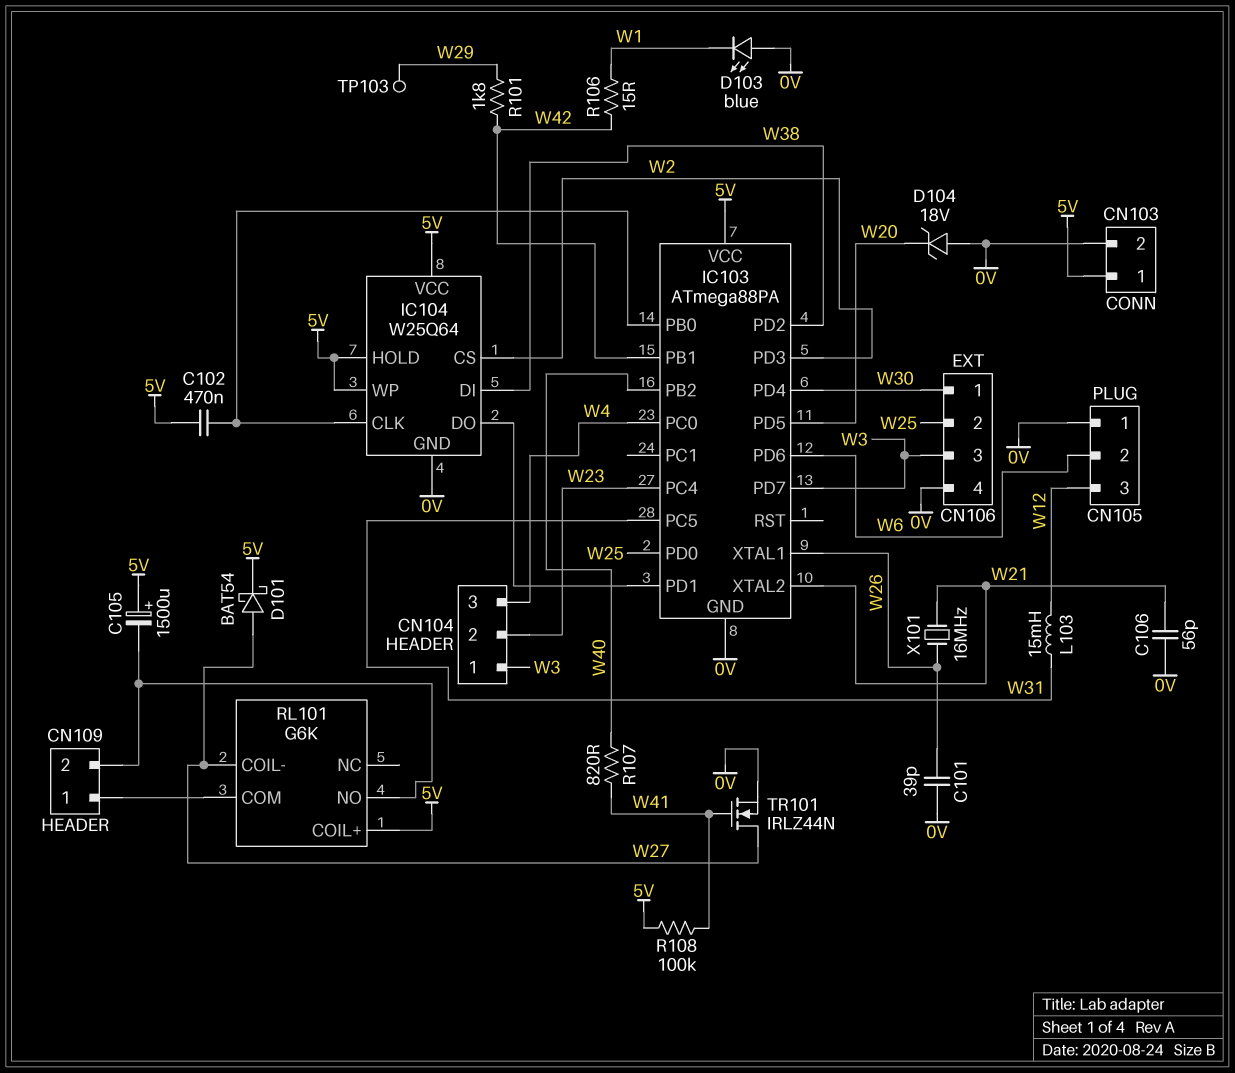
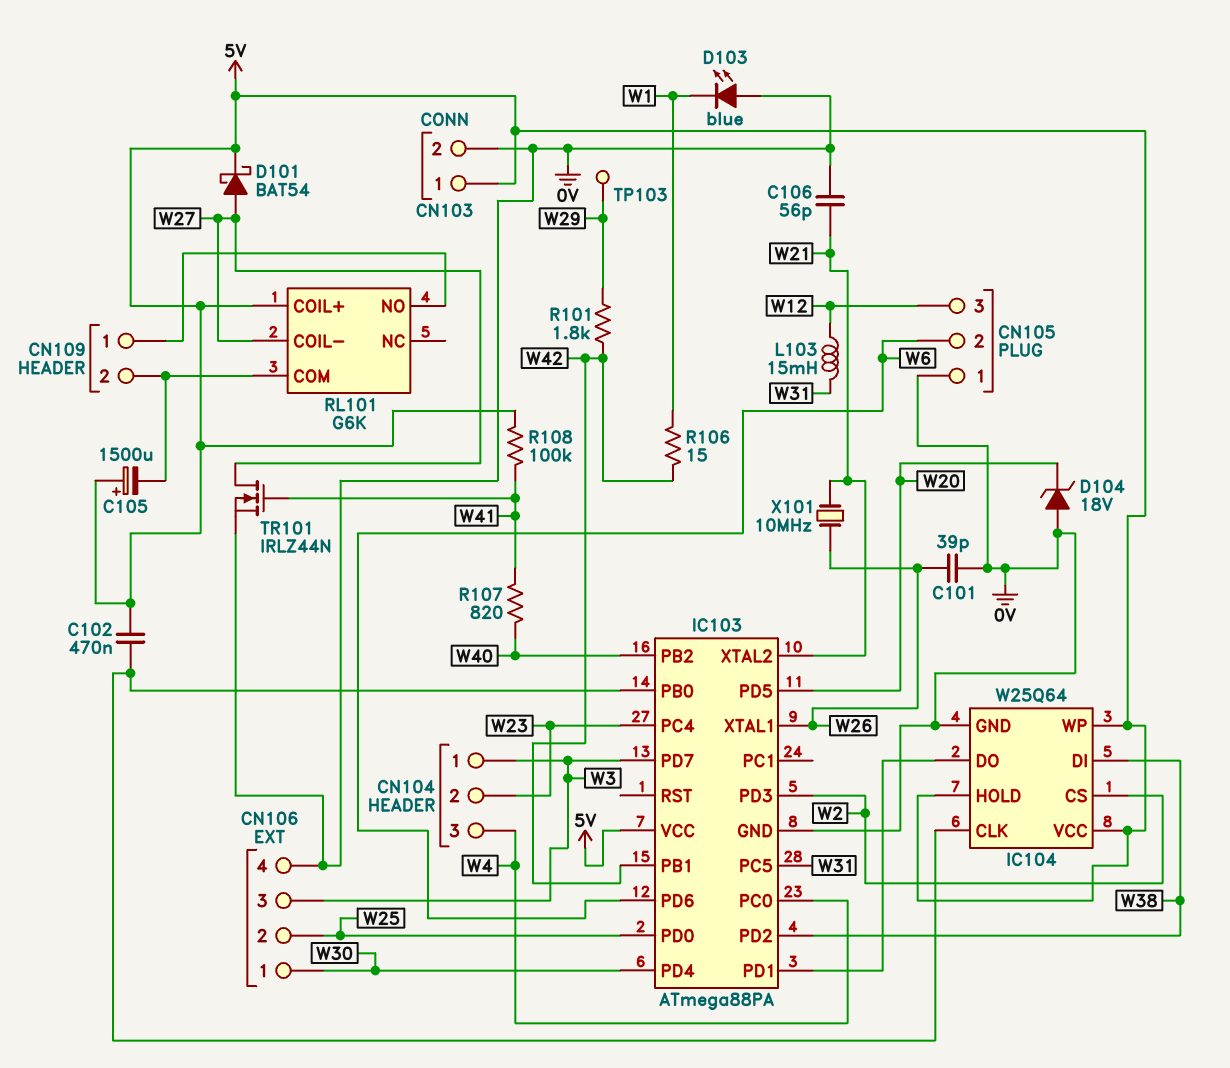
RL101 pin COM: CN109/1 -> CN109/2
RL101 pin NO: CN109/2 -> CN109/1
X101: 16MHz (W21, W26) -> 10MHz (W21, W26)

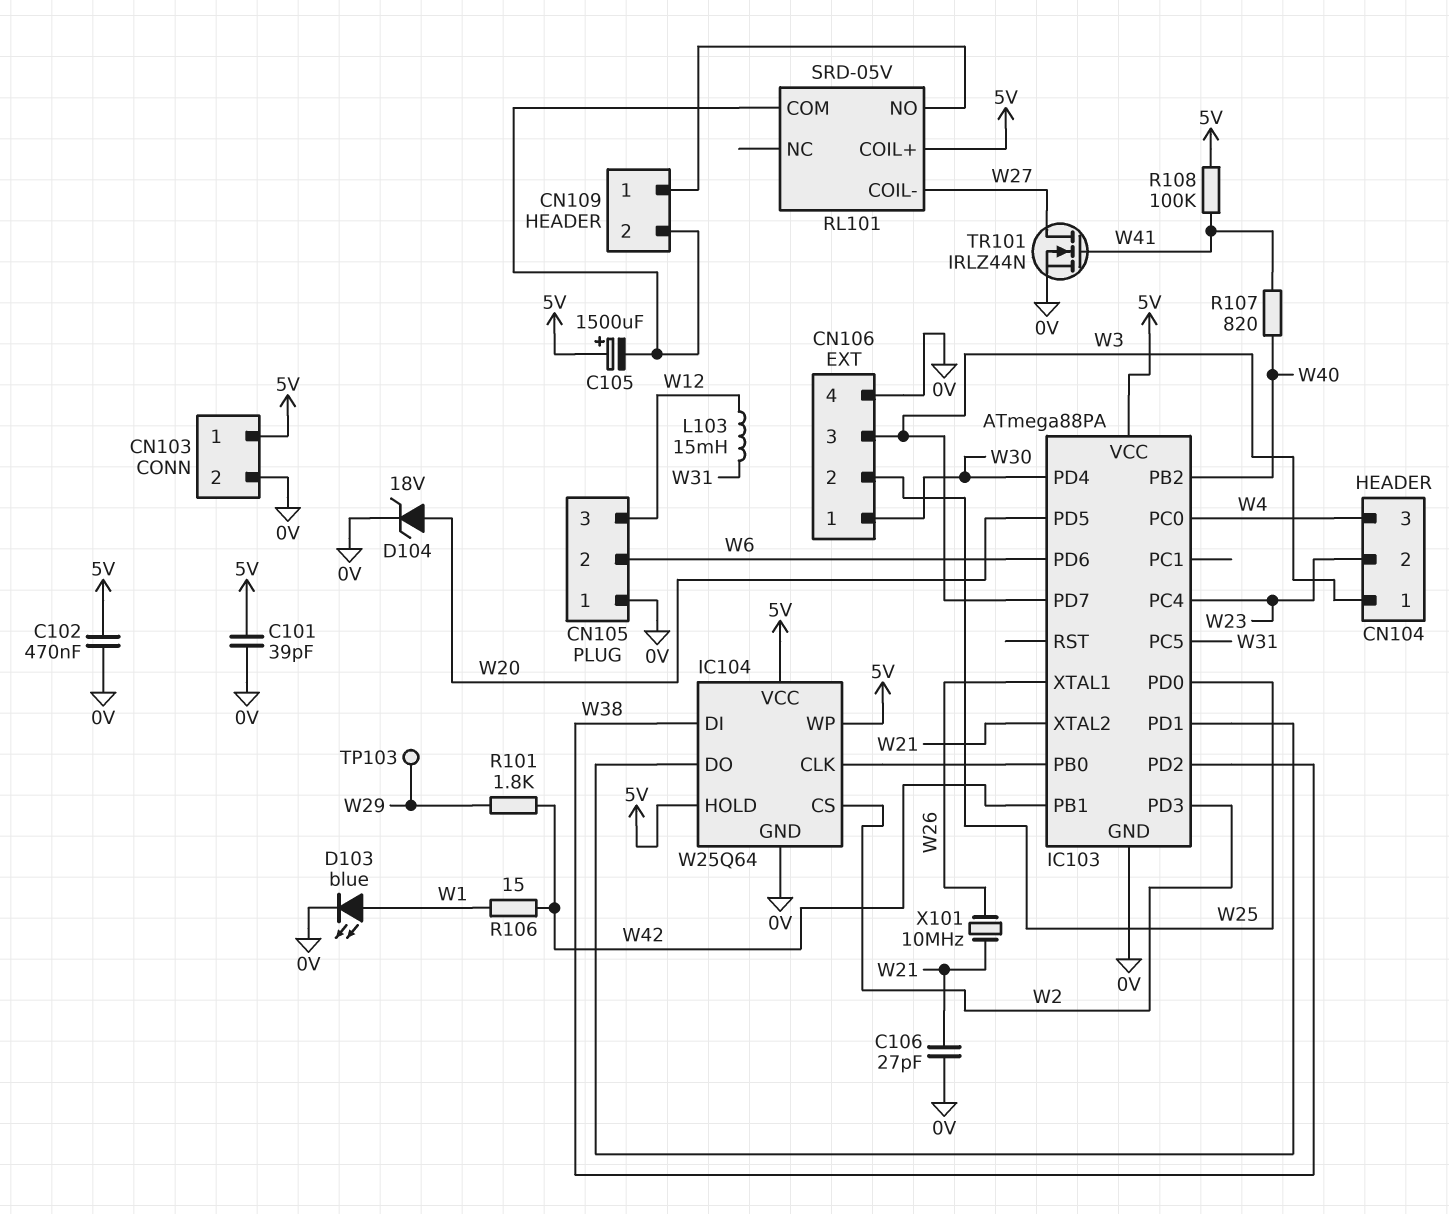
C101: 39pF (0V, W26) -> 39pF (0V, 5V)
C102: 470nF (5V, IC103/PB0) -> 470nF (0V, 5V)
C106: 56pF (0V, W21) -> 27pF (0V, W21)
D101: schottky BAT54 (A W27, K 5V) -> none
D103: LED blue (A 0V, K W1) -> LED blue (A W1, K 0V)
D104: zener 18V (A 0V, K W20) -> zener 18V (A W20, K 0V)
RL101: G6K -> SRD-05V

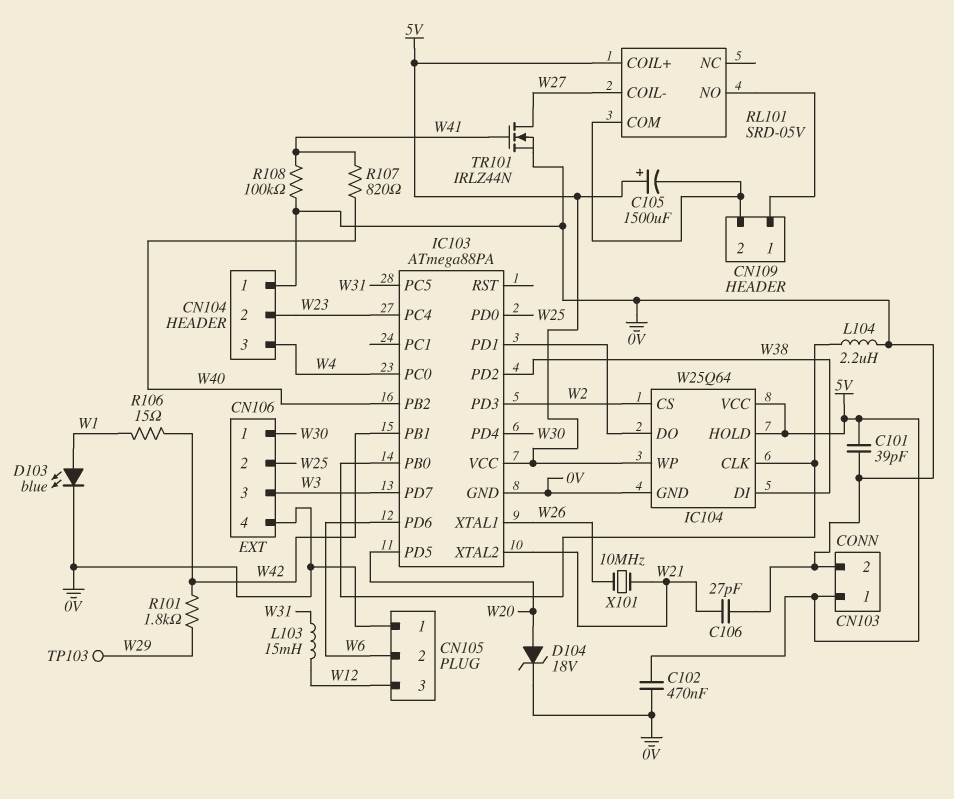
CN104 pin 1: W3 -> 0V
L104: none -> 2.2uH (0V, IC103/PB0)
R108: 100k (5V, W41) -> 100k (0V, W41)

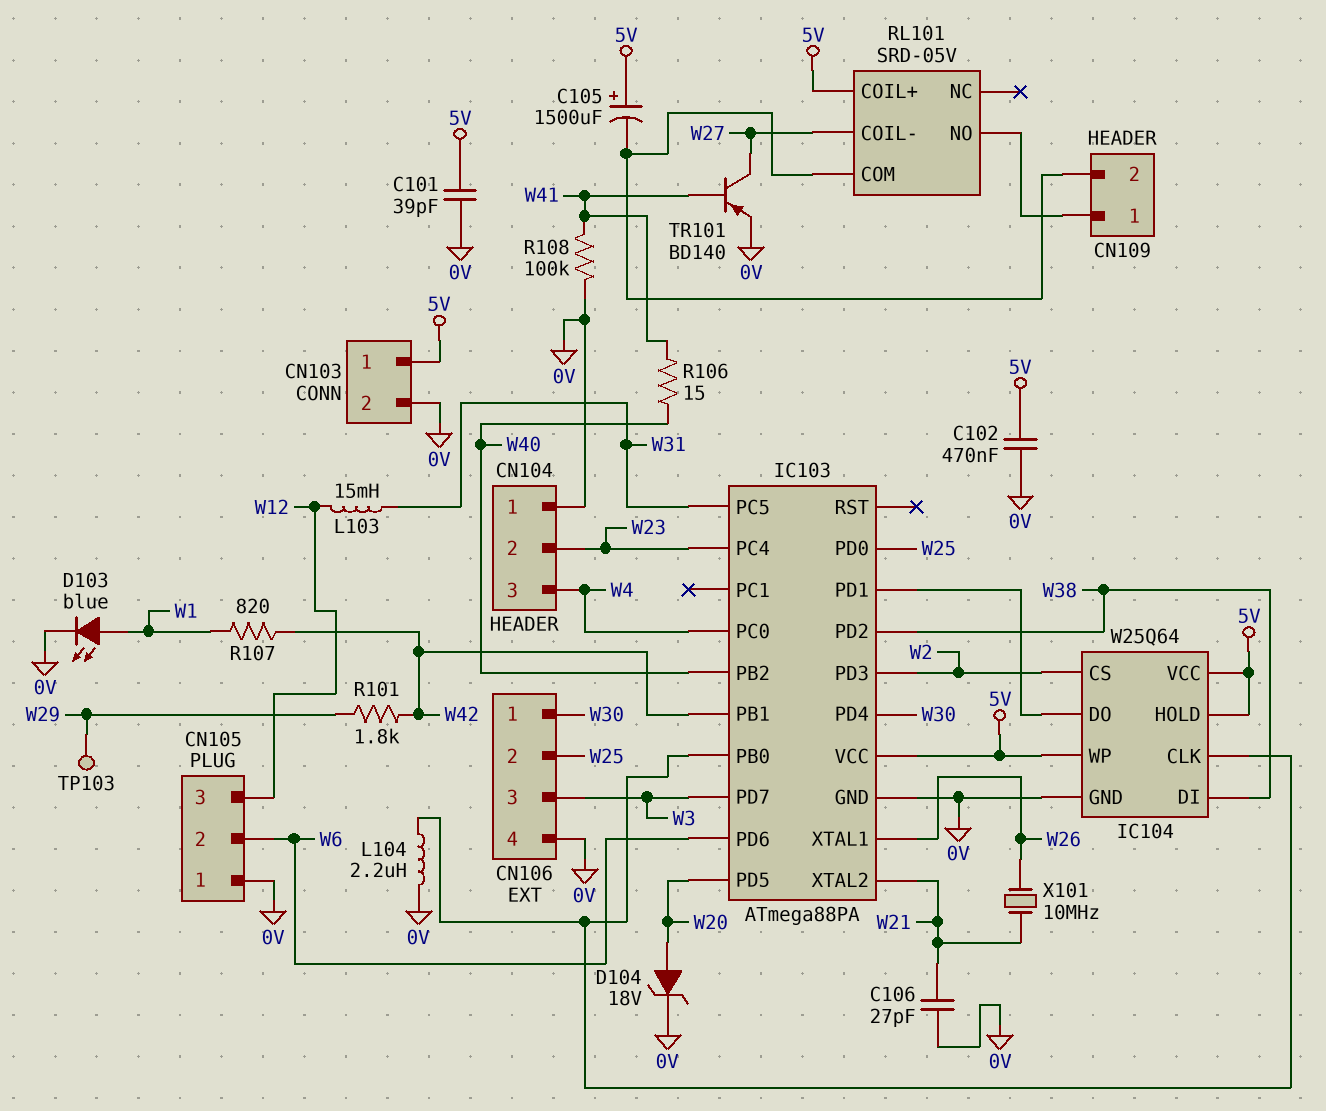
R106: 15 (W1, W42) -> 15 (W40, W41)
R107: 820 (W40, W41) -> 820 (W1, W42)
TR101: NMOS IRLZ44N (G W41, D W27, S 0V) -> PNP BD140 (B W41, C W27, E 0V)

